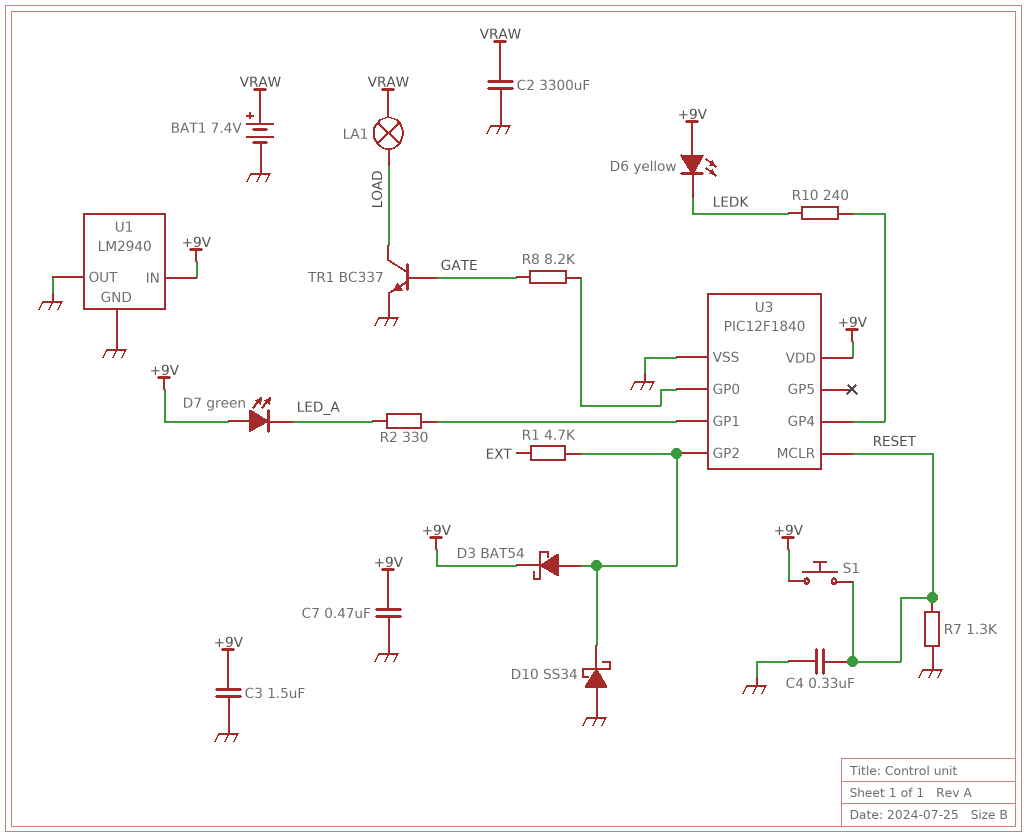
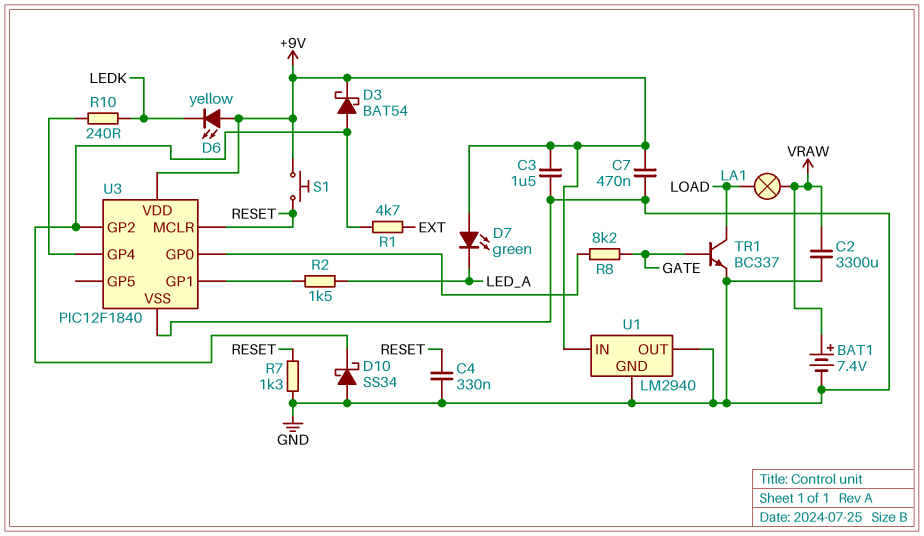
R2: 330 (LED_A, U3/GP1) -> 1.5k (LED_A, U3/GP1)

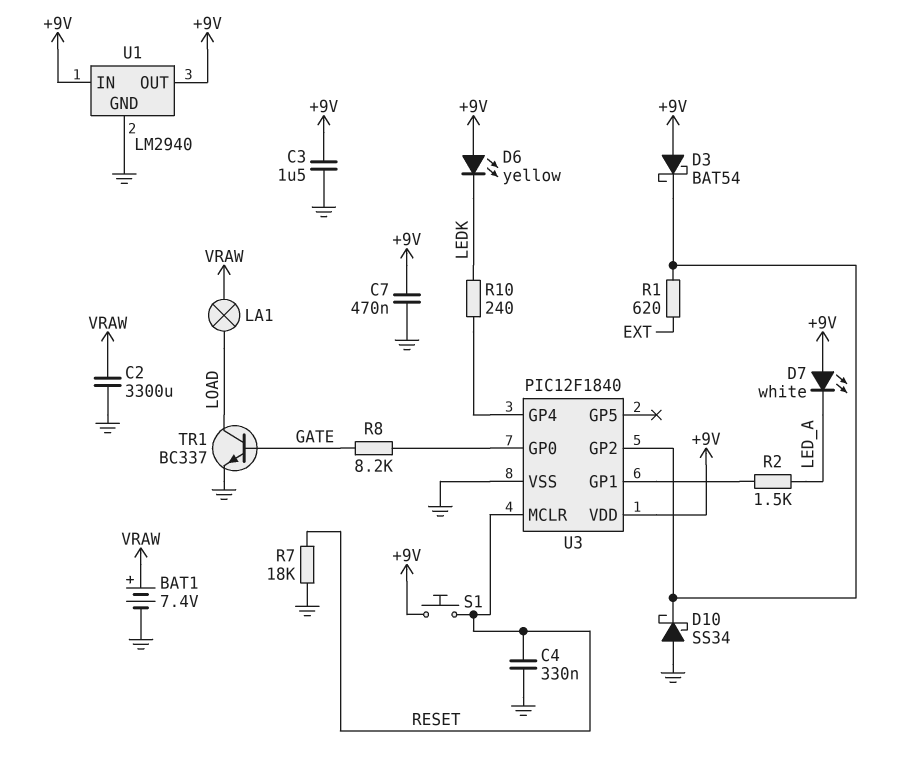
D3: schottky BAT54 (A U3/GP2, K +9V) -> schottky BAT54 (A +9V, K U3/GP2)
D7: LED green (A +9V, K LED_A) -> LED white (A +9V, K LED_A)
R1: 4.7k (EXT, U3/GP2) -> 620 (EXT, U3/GP2)
R7: 1.3k (GND, RESET) -> 18k (GND, RESET)
U1 pin OUT: GND -> +9V

